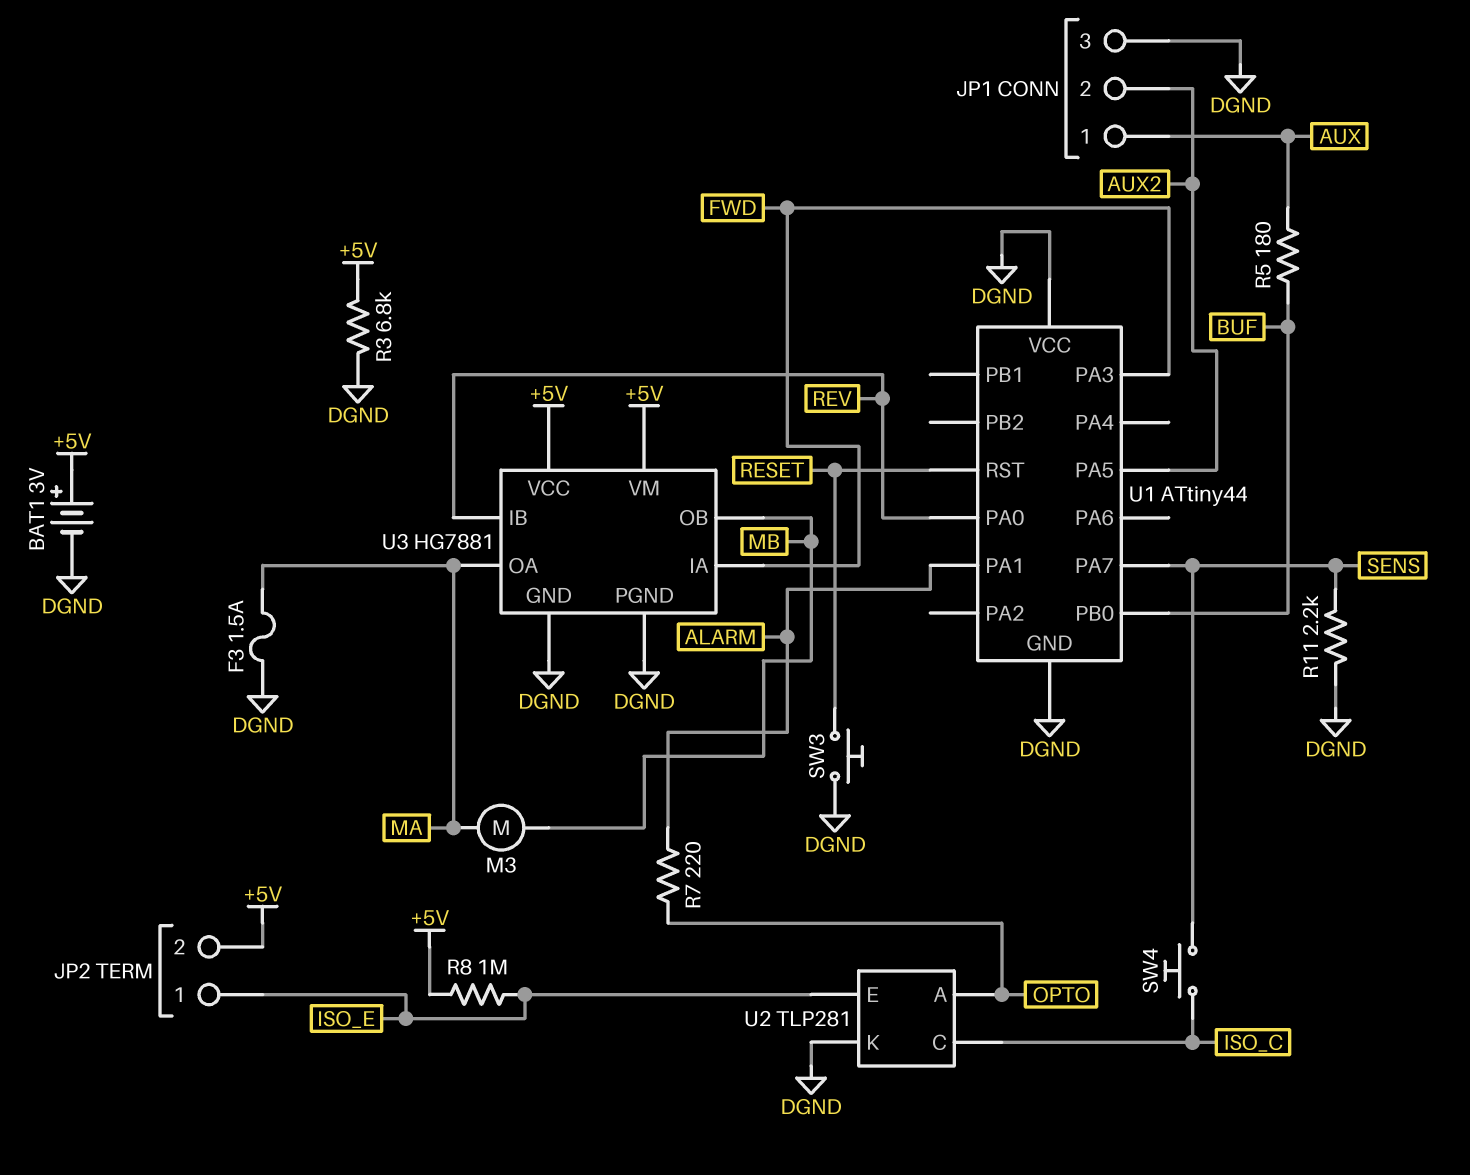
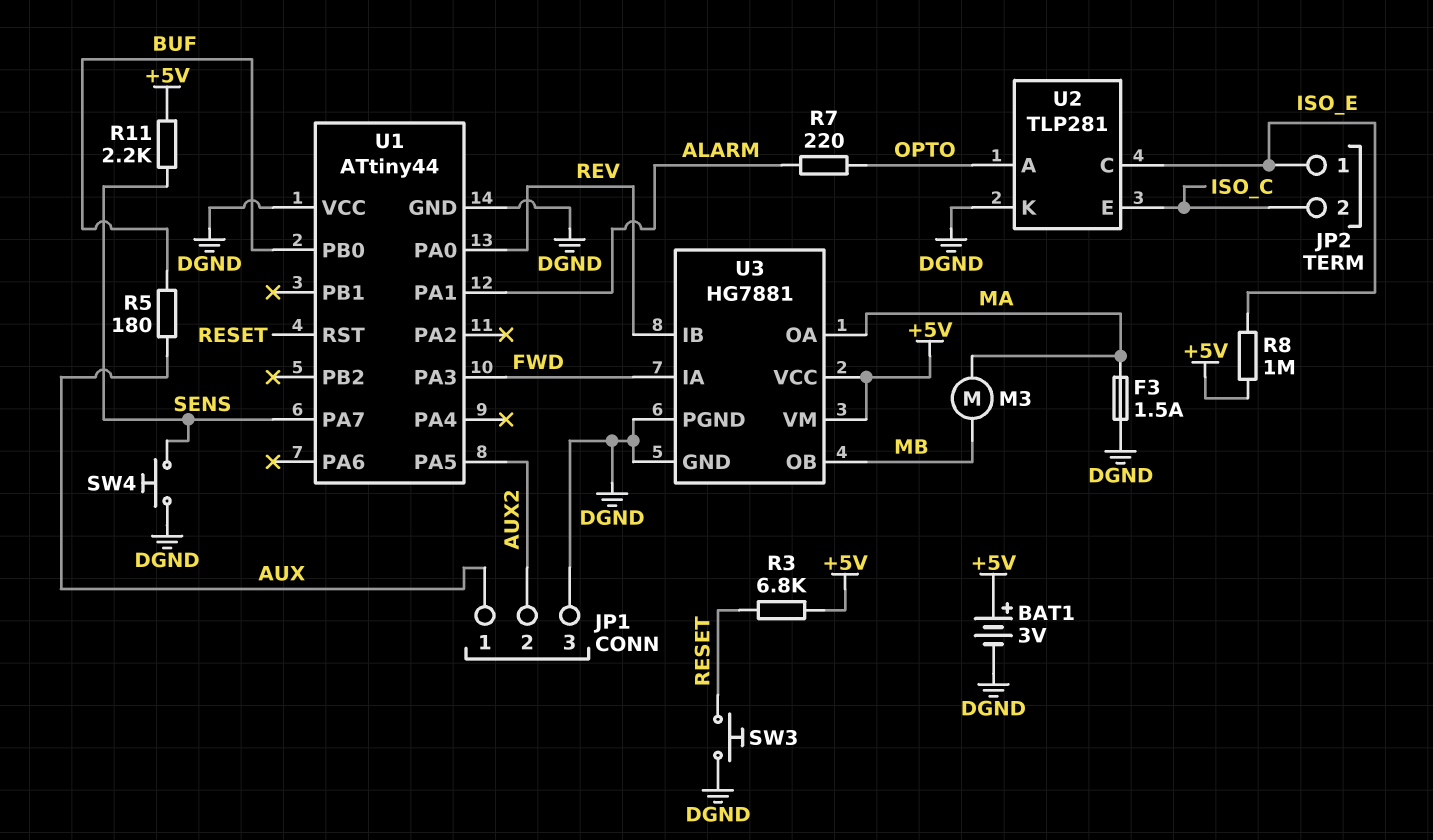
JP2 pin 2: +5V -> ISO_C
R3: 6.8k (+5V, DGND) -> 6.8k (+5V, RESET)
R11: 2.2k (DGND, SENS) -> 2.2k (+5V, SENS)
SW4: button (ISO_C, SENS) -> button (DGND, SENS)
U2 pin C: ISO_C -> ISO_E
U2 pin E: ISO_E -> ISO_C

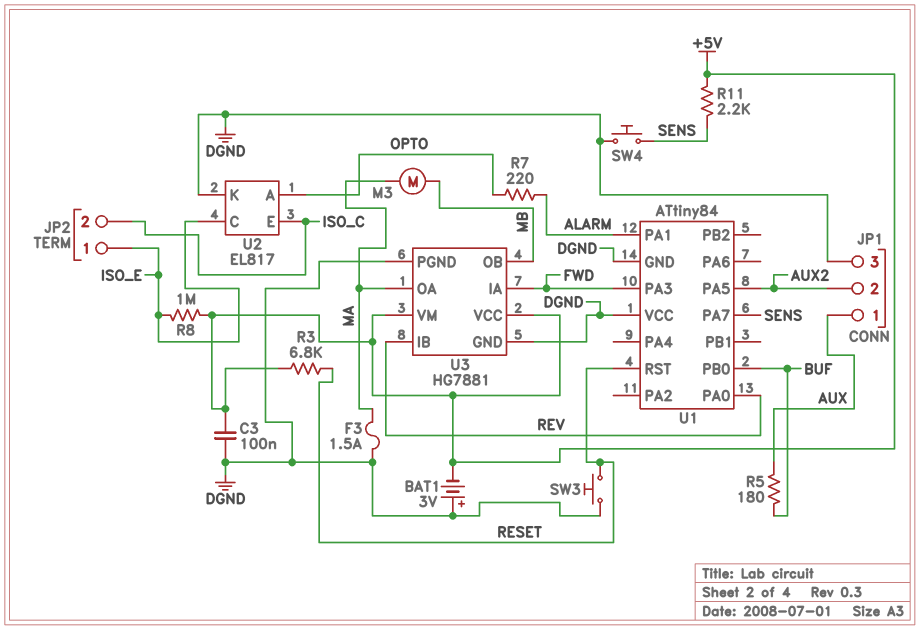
BAT1: 3V (plus +5V, minus DGND) -> 3V (plus DGND, minus +5V)
C3: none -> 100nF (+5V, DGND)
U1: ATtiny44 -> ATtiny84
U2: TLP281 -> EL817

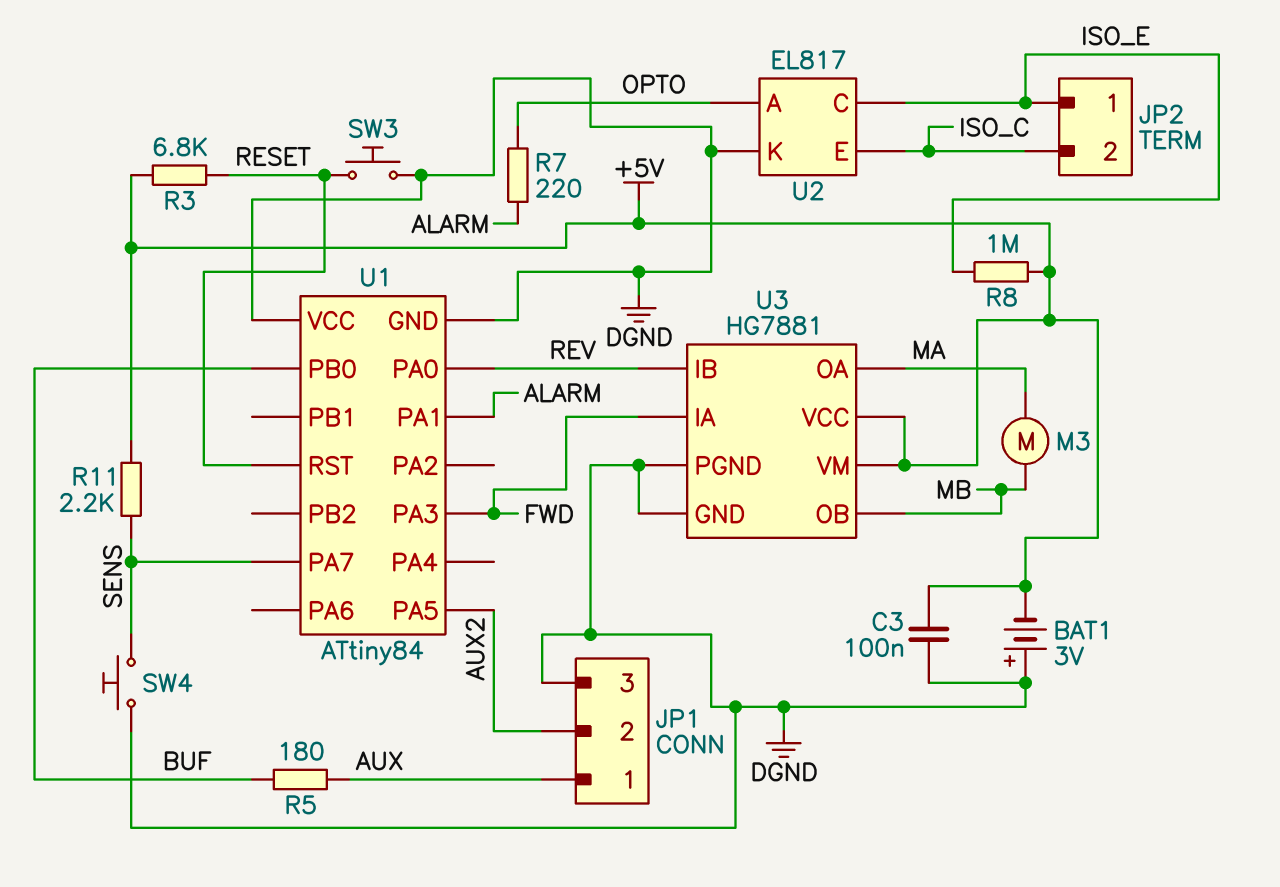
F3: 1.5A (DGND, MA) -> none

